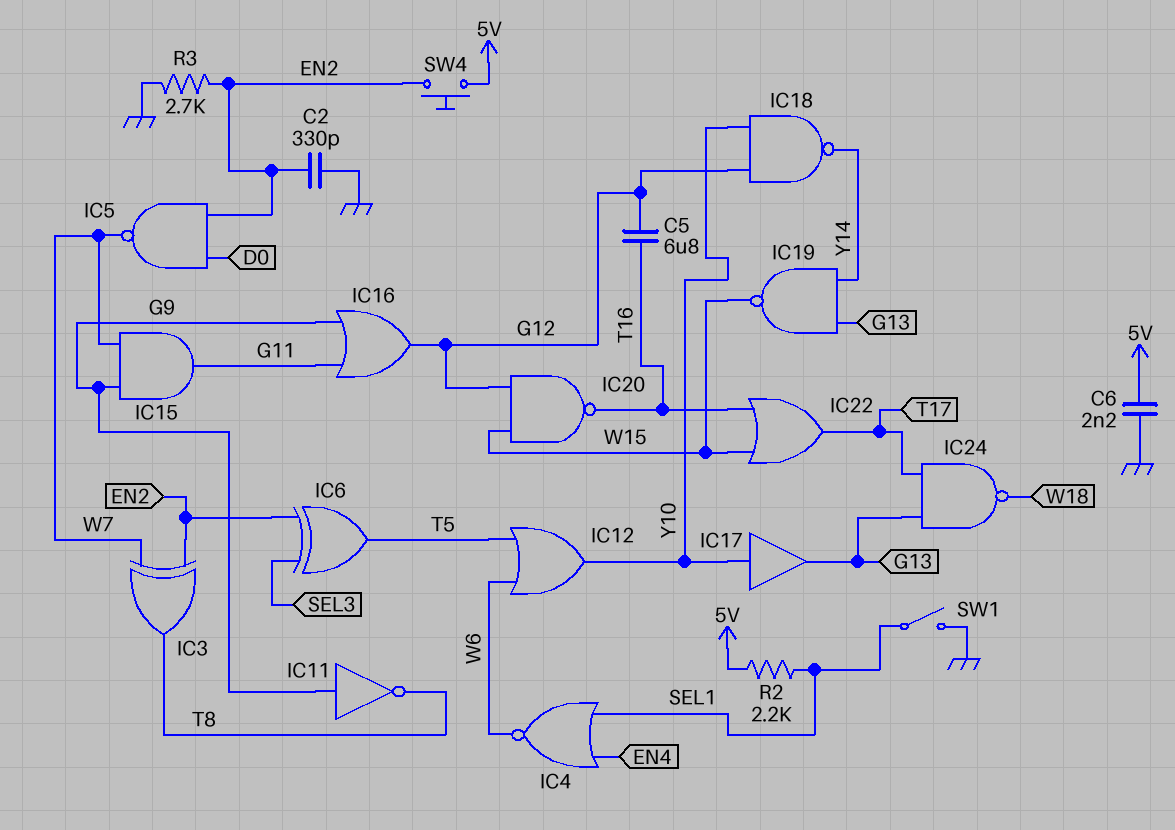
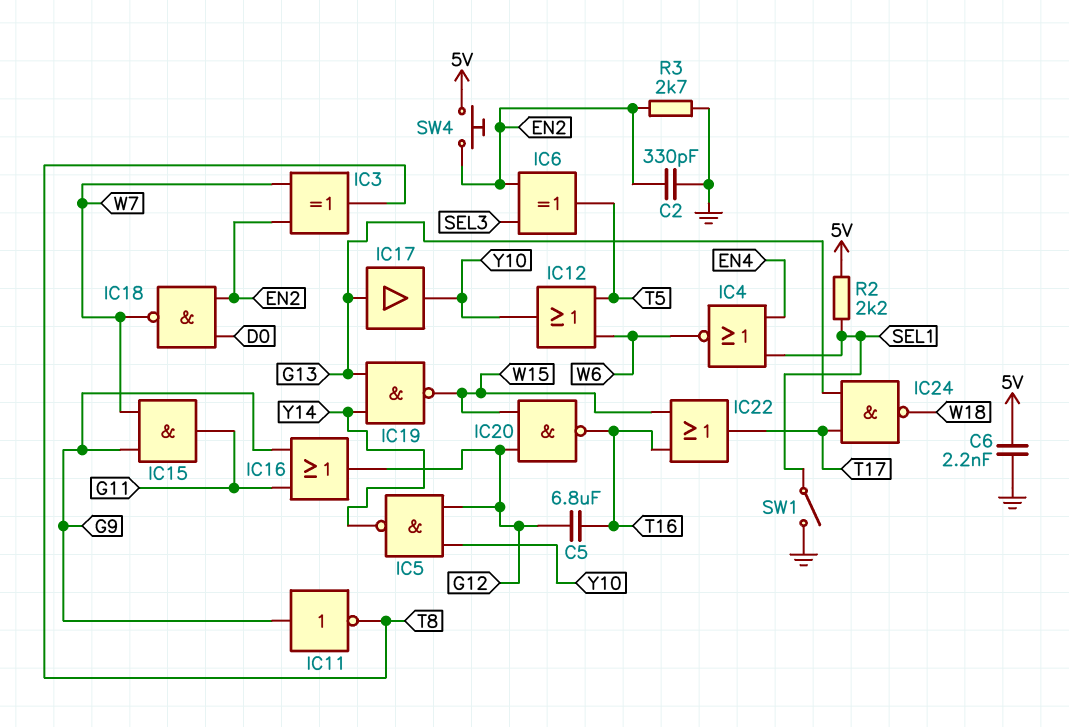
IC5: NAND (in D0, in EN2, out W7) -> NAND (in G12, in Y10, out Y14)
IC17: buffer (in Y10, out G13) -> buffer (in G13, out Y10)
IC18: NAND (in G12, in Y10, out Y14) -> NAND (in D0, in EN2, out W7)

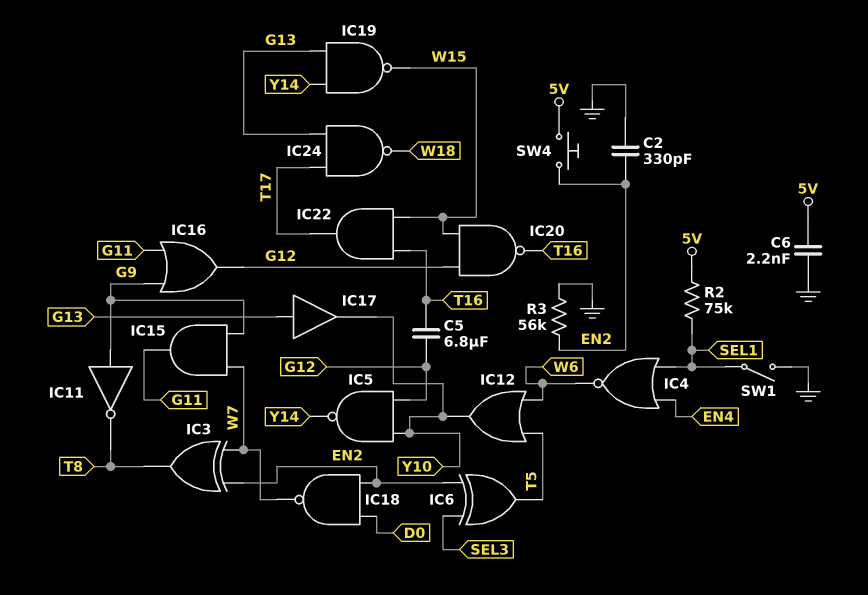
IC22: OR (in T16, in W15, out T17) -> AND (in T16, in W15, out T17)
R2: 2.2k (5V, SEL1) -> 75k (5V, SEL1)
R3: 2.7k (EN2, GND) -> 56k (EN2, GND)

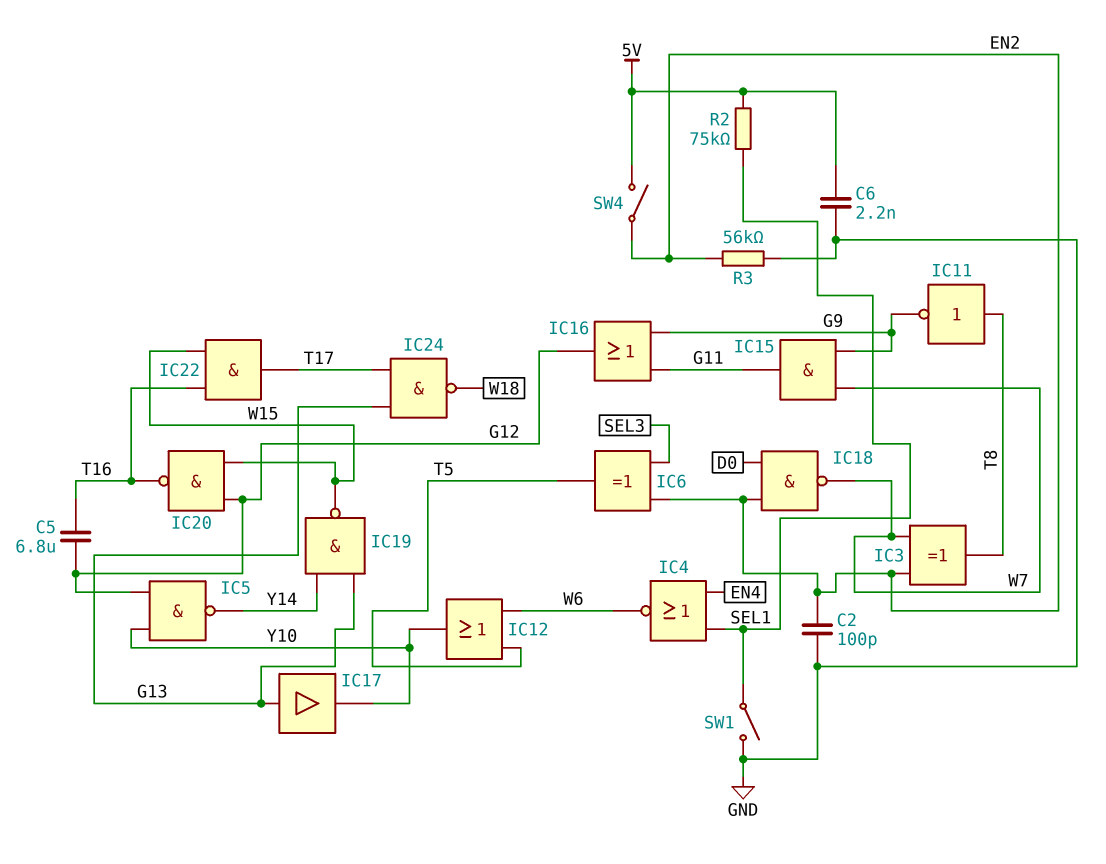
C2: 330pF (EN2, GND) -> 100pF (EN2, GND)
IC11: NOT (in G9, out T8) -> NOT (in T8, out G9)
SW4: button (5V, EN2) -> switch (5V, EN2)

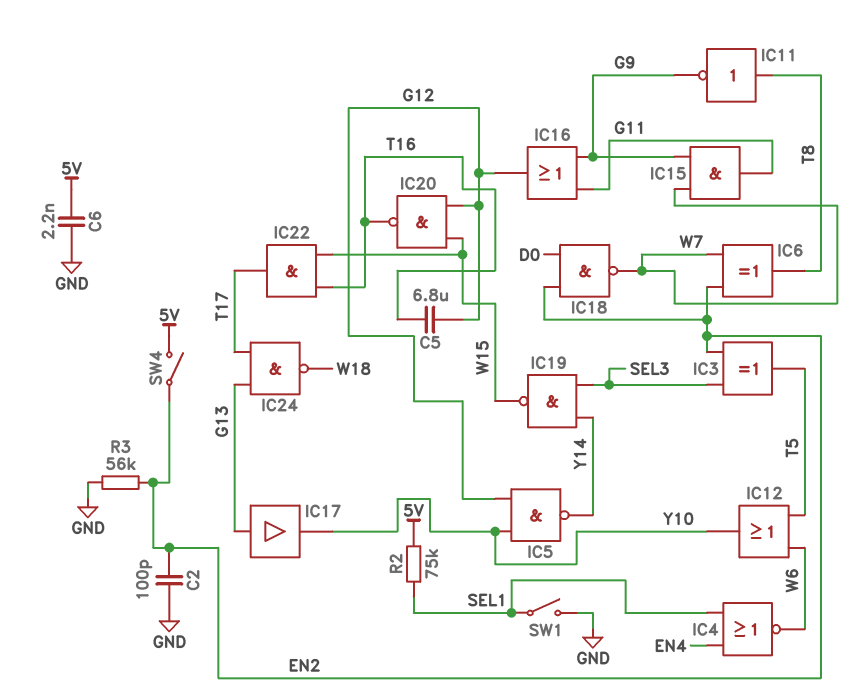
IC3: XOR (in EN2, in W7, out T8) -> XOR (in EN2, in SEL3, out T5)
IC6: XOR (in EN2, in SEL3, out T5) -> XOR (in EN2, in W7, out T8)
IC19: NAND (in G13, in Y14, out W15) -> NAND (in SEL3, in Y14, out W15)

